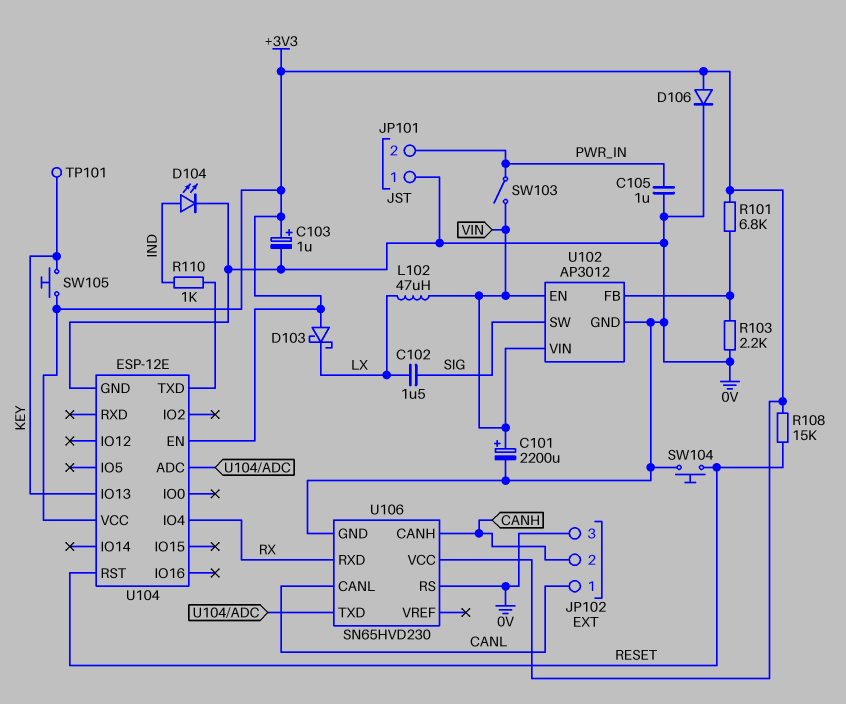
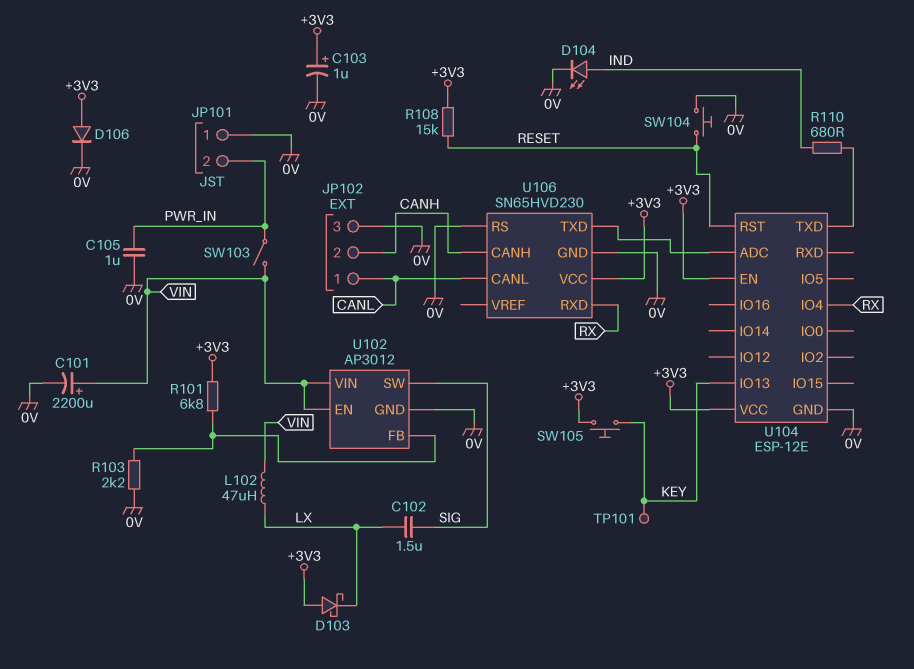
R110: 1k (IND, U104/TXD) -> 680 (IND, U104/TXD)

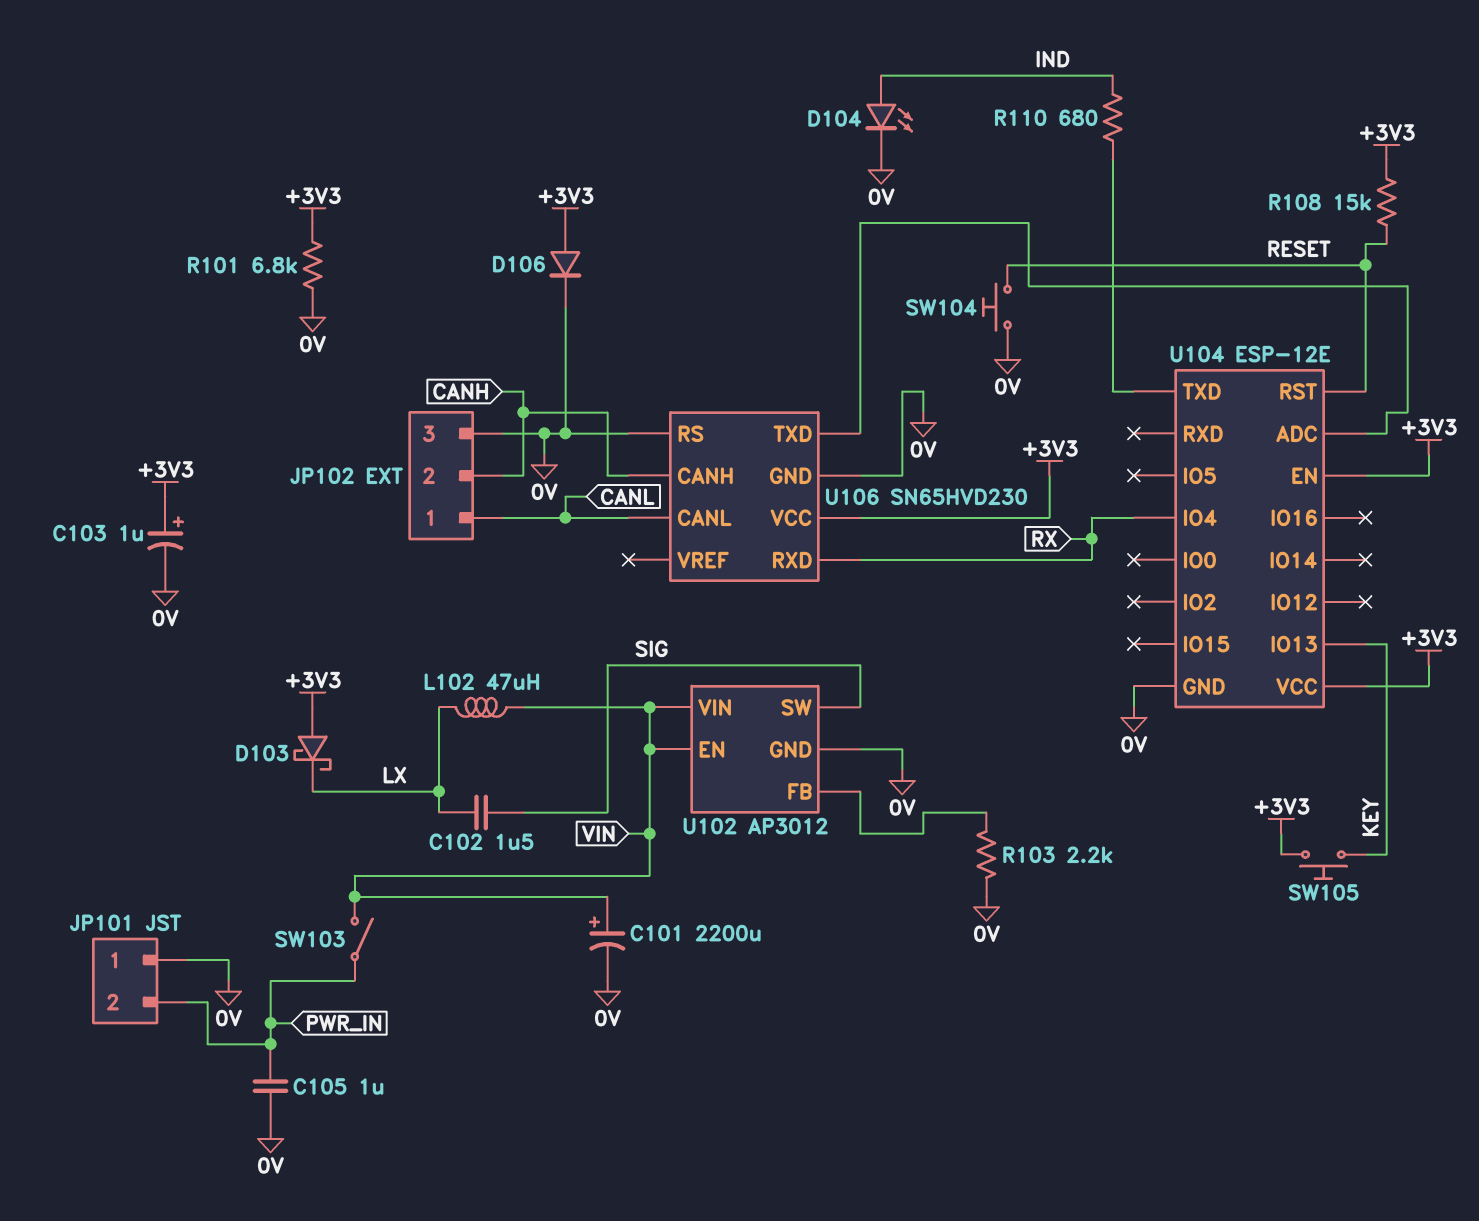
R101: 6.8k (+3V3, U102/FB) -> 6.8k (+3V3, 0V)
TP101: test point (KEY) -> none

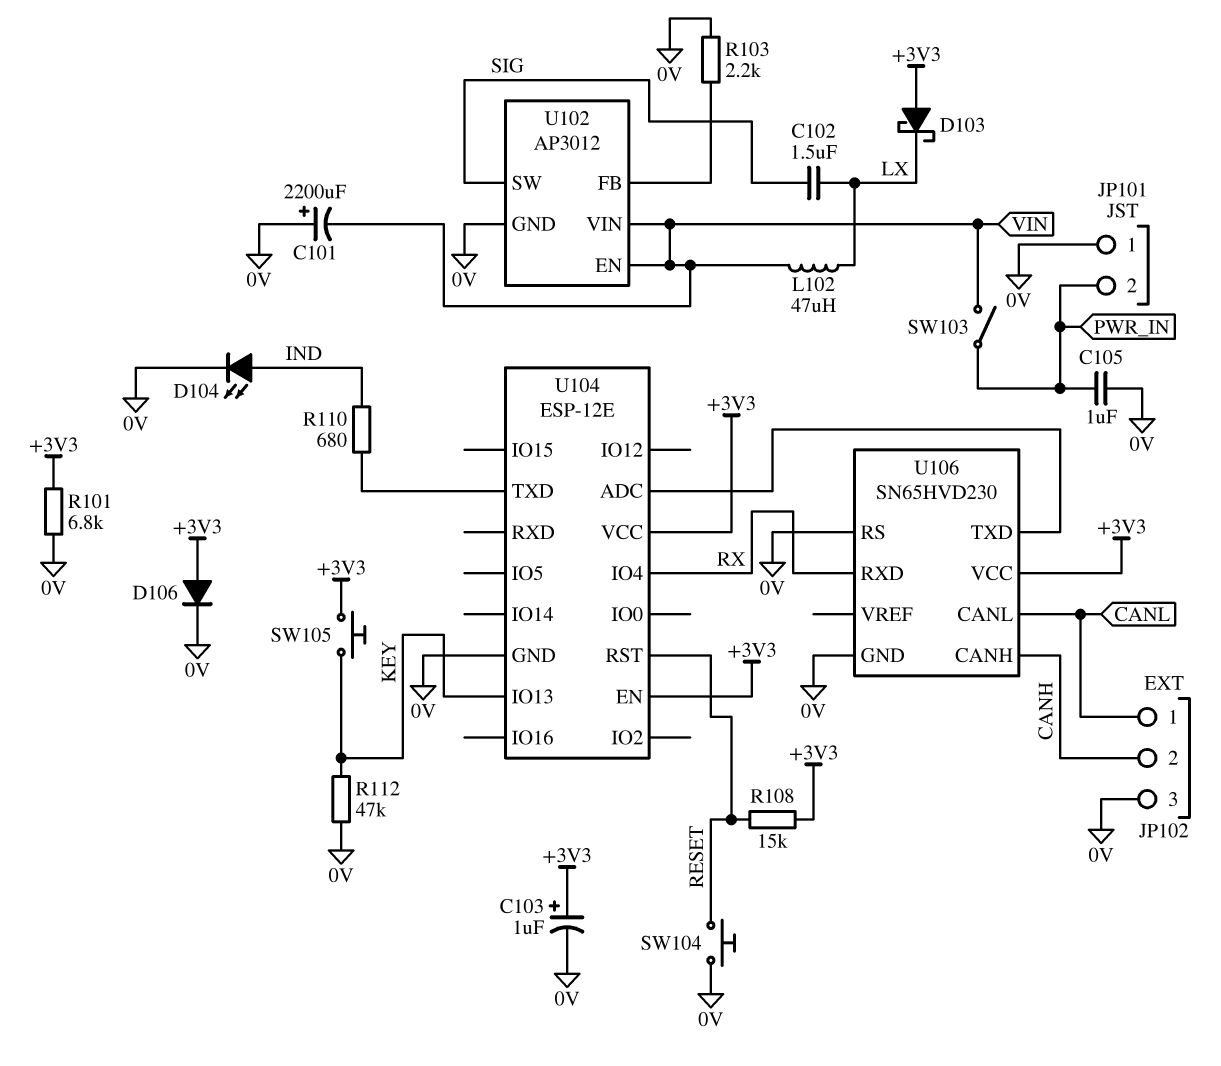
C101: 2200uF (plus VIN, minus 0V) -> 2200uF (plus 0V, minus VIN)
R112: none -> 47k (0V, KEY)

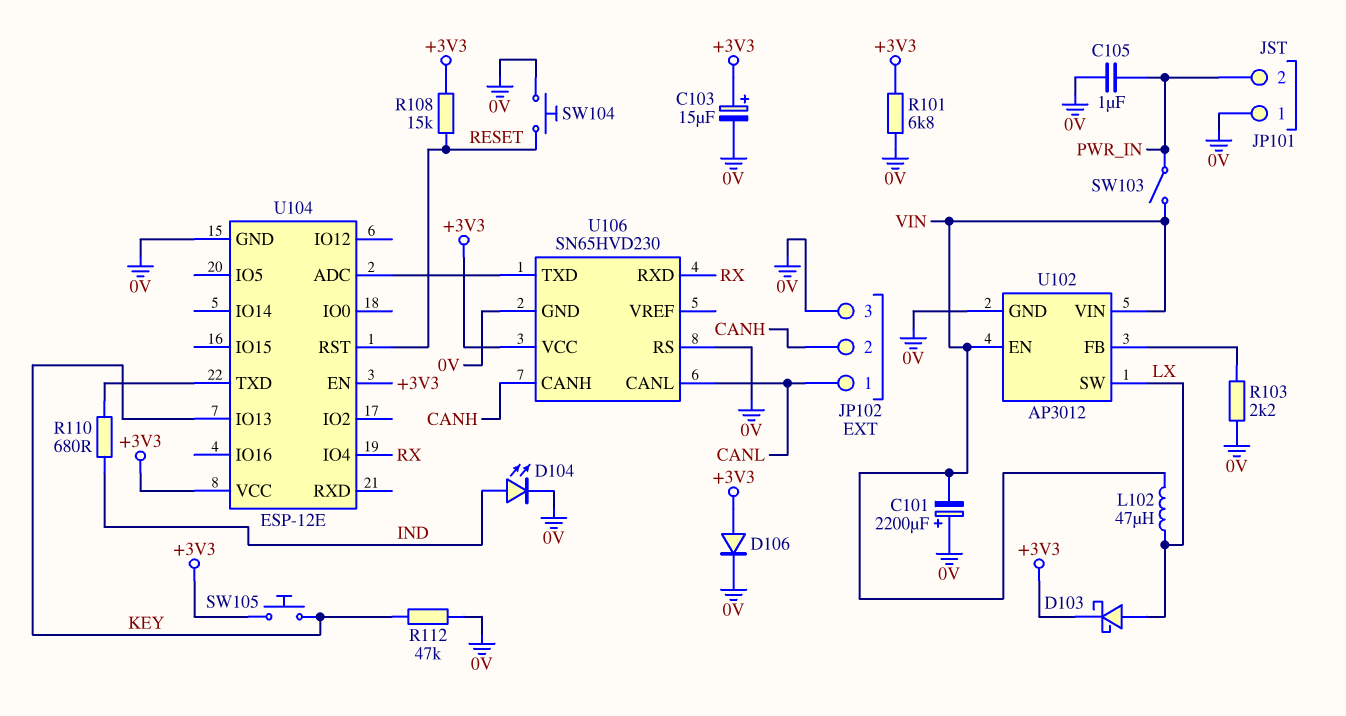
C102: 1.5uF (LX, SIG) -> none
C103: 1uF (plus +3V3, minus 0V) -> 15uF (plus +3V3, minus 0V)
D103: schottky (A +3V3, K LX) -> schottky (A LX, K +3V3)
U102 pin SW: SIG -> LX

